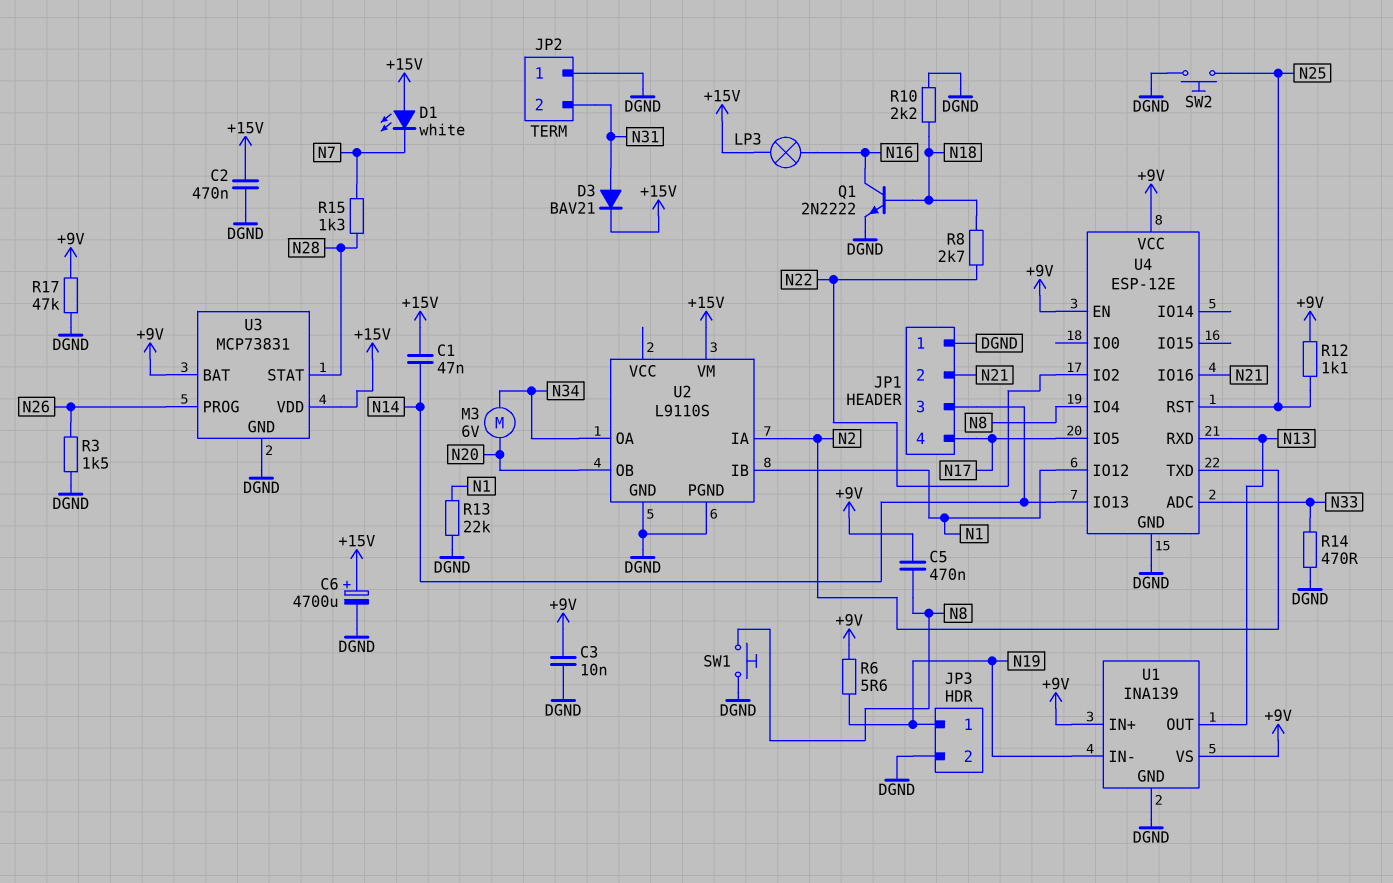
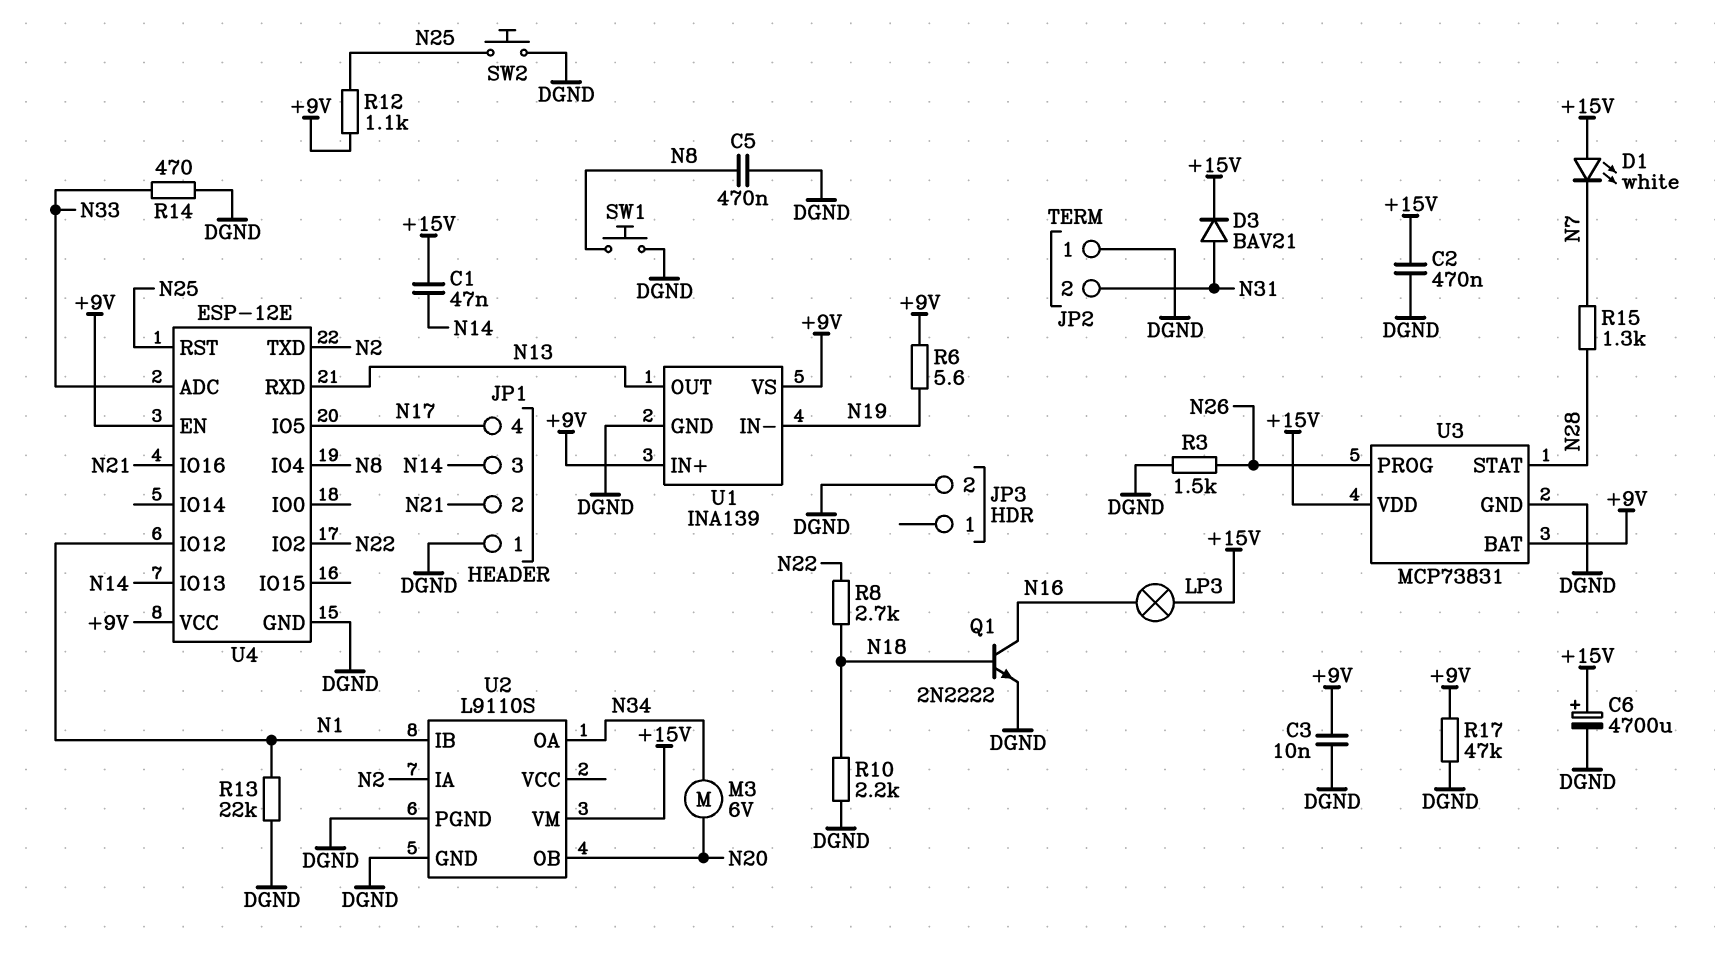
C5: 470nF (+9V, N8) -> 470nF (DGND, N8)
JP3 pin 1: N19 -> none

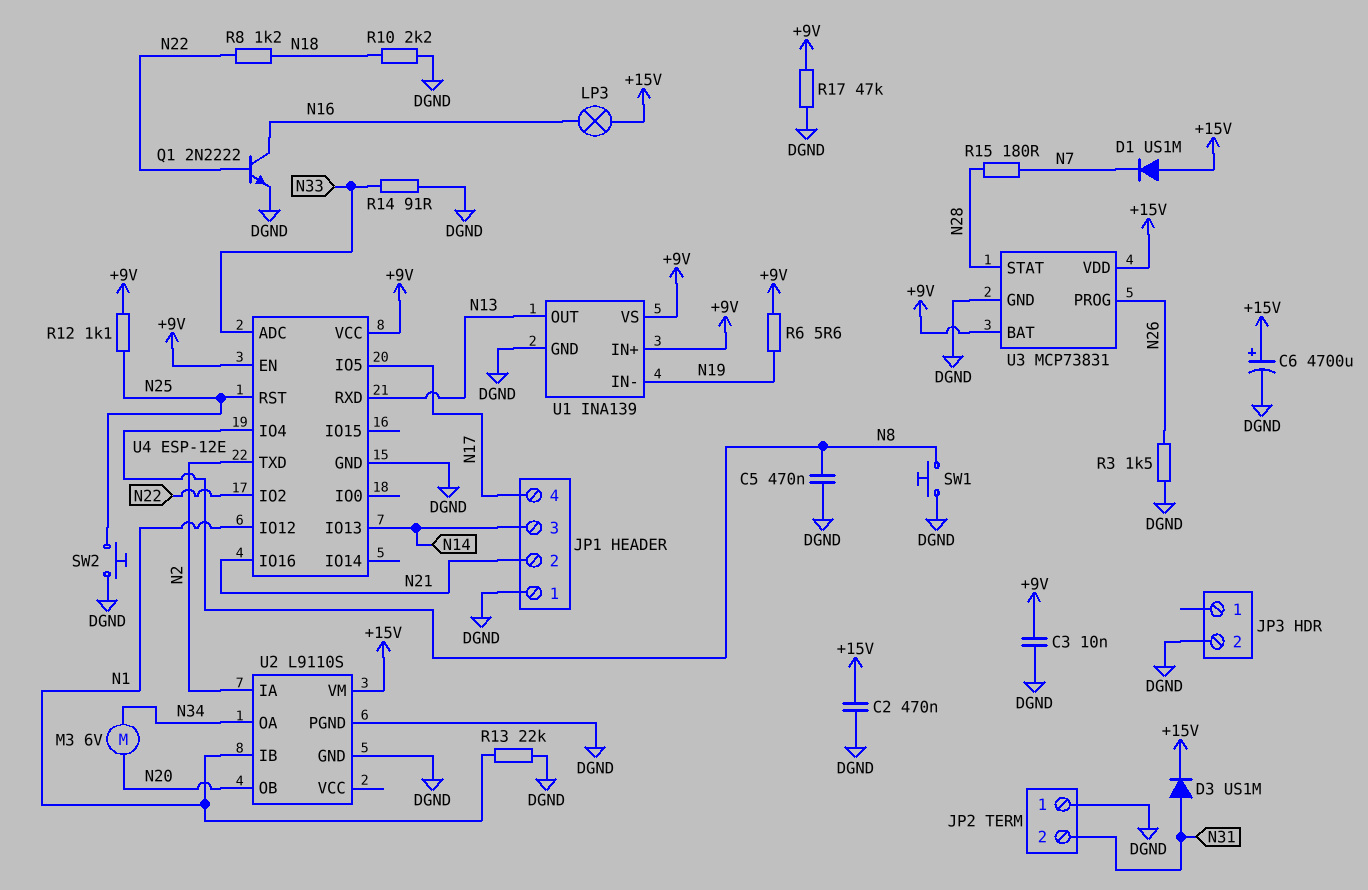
C1: 47nF (+15V, N14) -> none
D1: LED white (A +15V, K N7) -> diode US1M (A +15V, K N7)
D3: diode BAV21 (A N31, K +15V) -> diode US1M (A N31, K +15V)
Q1: NPN 2N2222 (B N18, C N16, E DGND) -> NPN 2N2222 (B N22, C N16, E DGND)
R8: 2.7k (N18, N22) -> 1.2k (N18, N22)
R14: 470 (DGND, N33) -> 91 (DGND, N33)
R15: 1.3k (N7, N28) -> 180 (N7, N28)

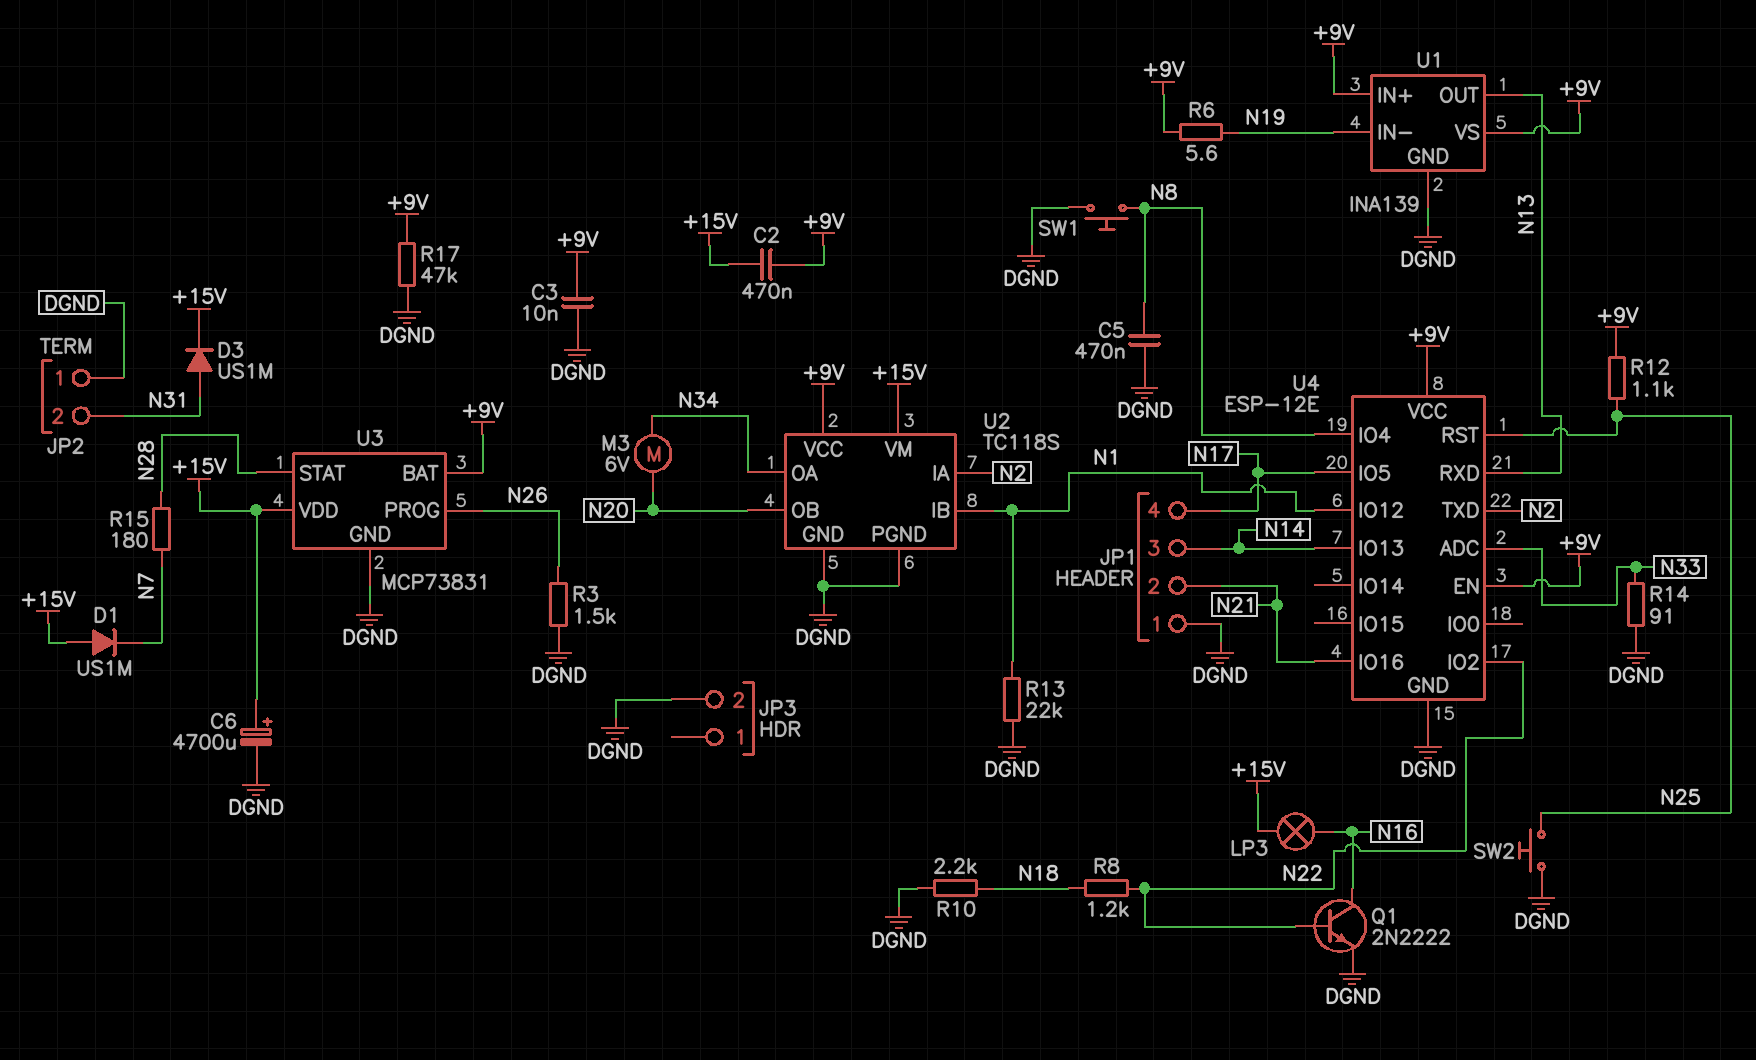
C2: 470nF (+15V, DGND) -> 470nF (+9V, +15V)
U2: L9110S -> TC118S
U2 pin VCC: none -> +9V

